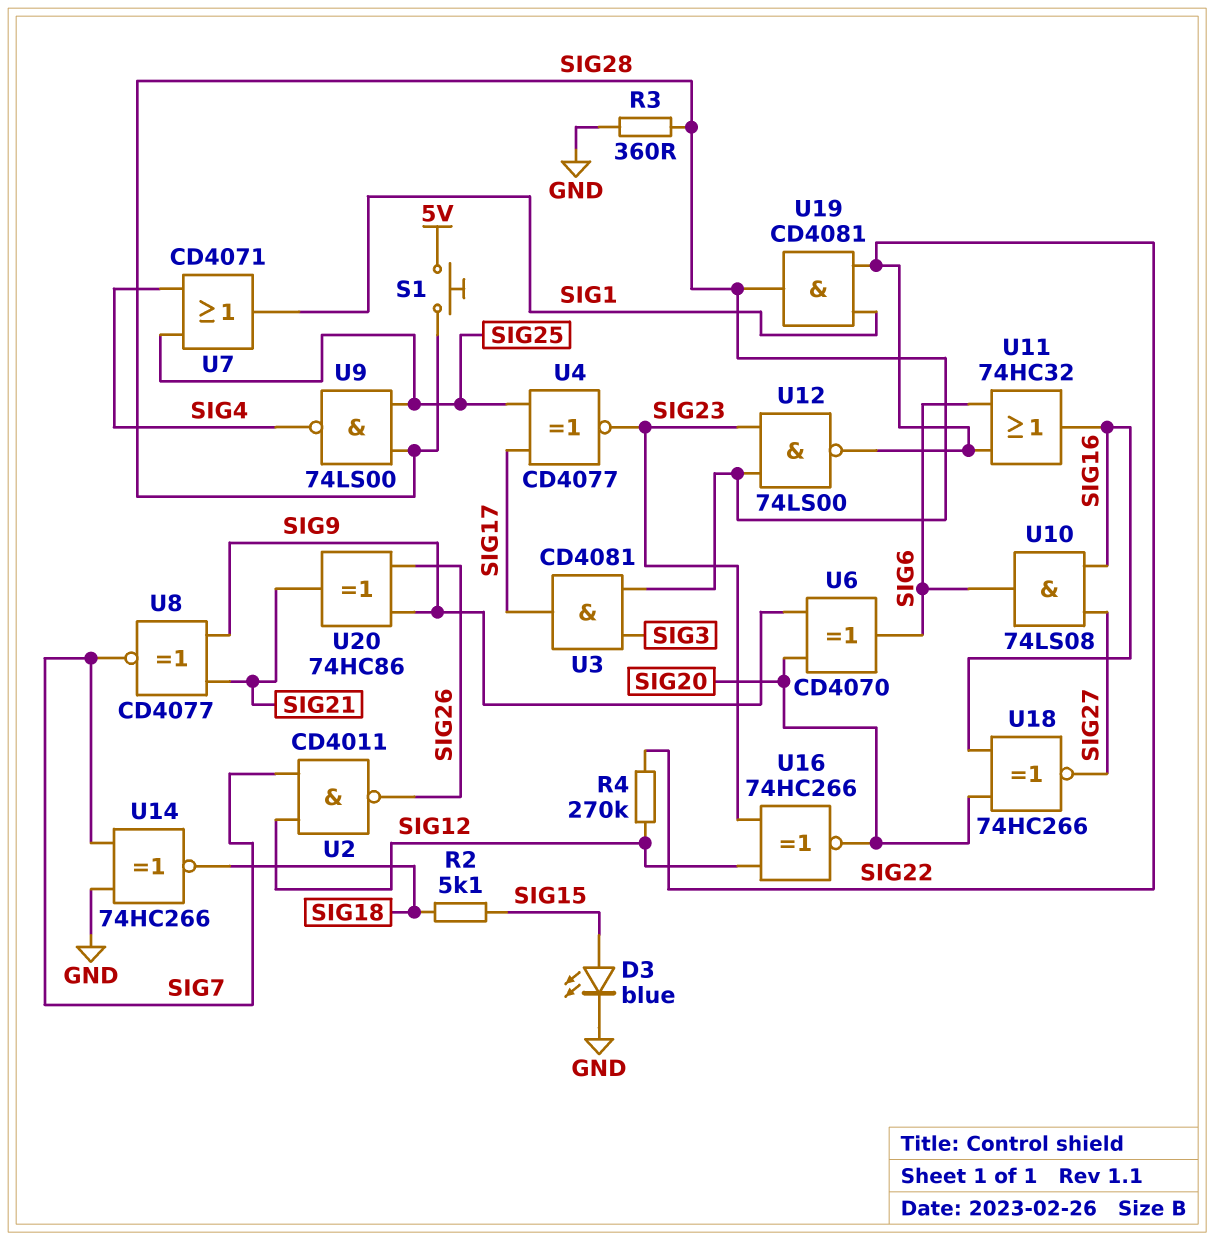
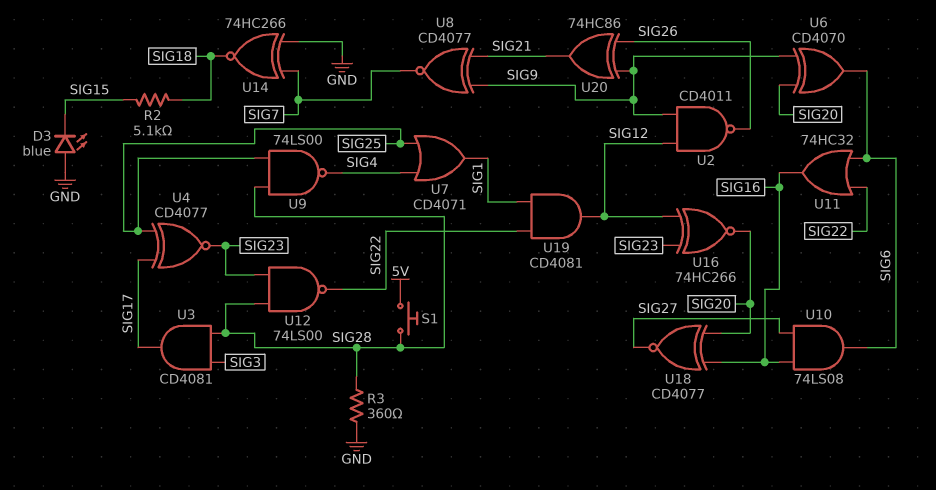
D3: LED blue (A SIG15, K GND) -> LED blue (A GND, K SIG15)
R4: 270k (SIG12, SIG22) -> none
U2: NAND CD4011 (in SIG7, in SIG12, out SIG26) -> NAND CD4011 (in SIG9, in SIG12, out SIG26)
U18: XNOR 74HC266 (in SIG16, in SIG20, out SIG27) -> XNOR CD4077 (in SIG16, in SIG20, out SIG27)
U19: AND CD4081 (in SIG1, in SIG22, out SIG28) -> AND CD4081 (in SIG1, in SIG22, out SIG12)

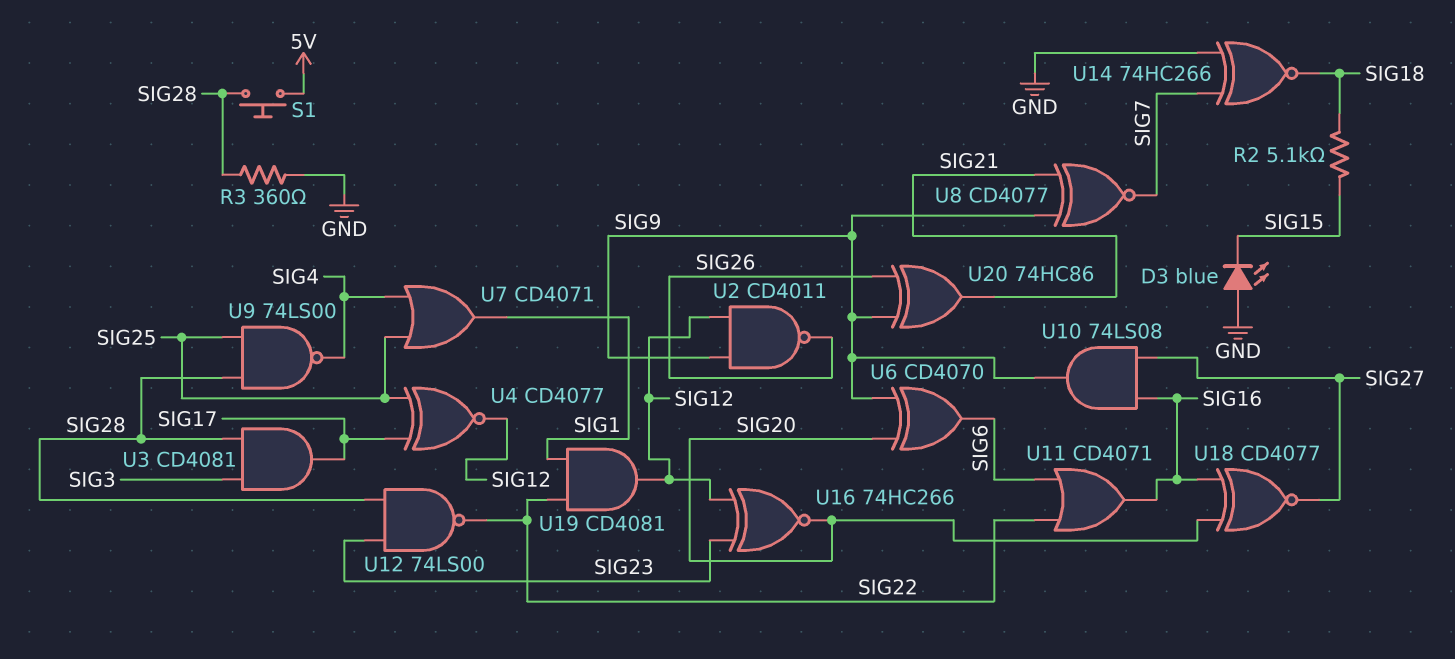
U4: XNOR CD4077 (in SIG17, in SIG25, out SIG23) -> XNOR CD4077 (in SIG17, in SIG25, out SIG12)
U10: AND 74LS08 (in SIG16, in SIG27, out SIG6) -> AND 74LS08 (in SIG16, in SIG27, out SIG9)
U11: OR 74HC32 (in SIG6, in SIG22, out SIG16) -> OR CD4071 (in SIG6, in SIG22, out SIG16)

